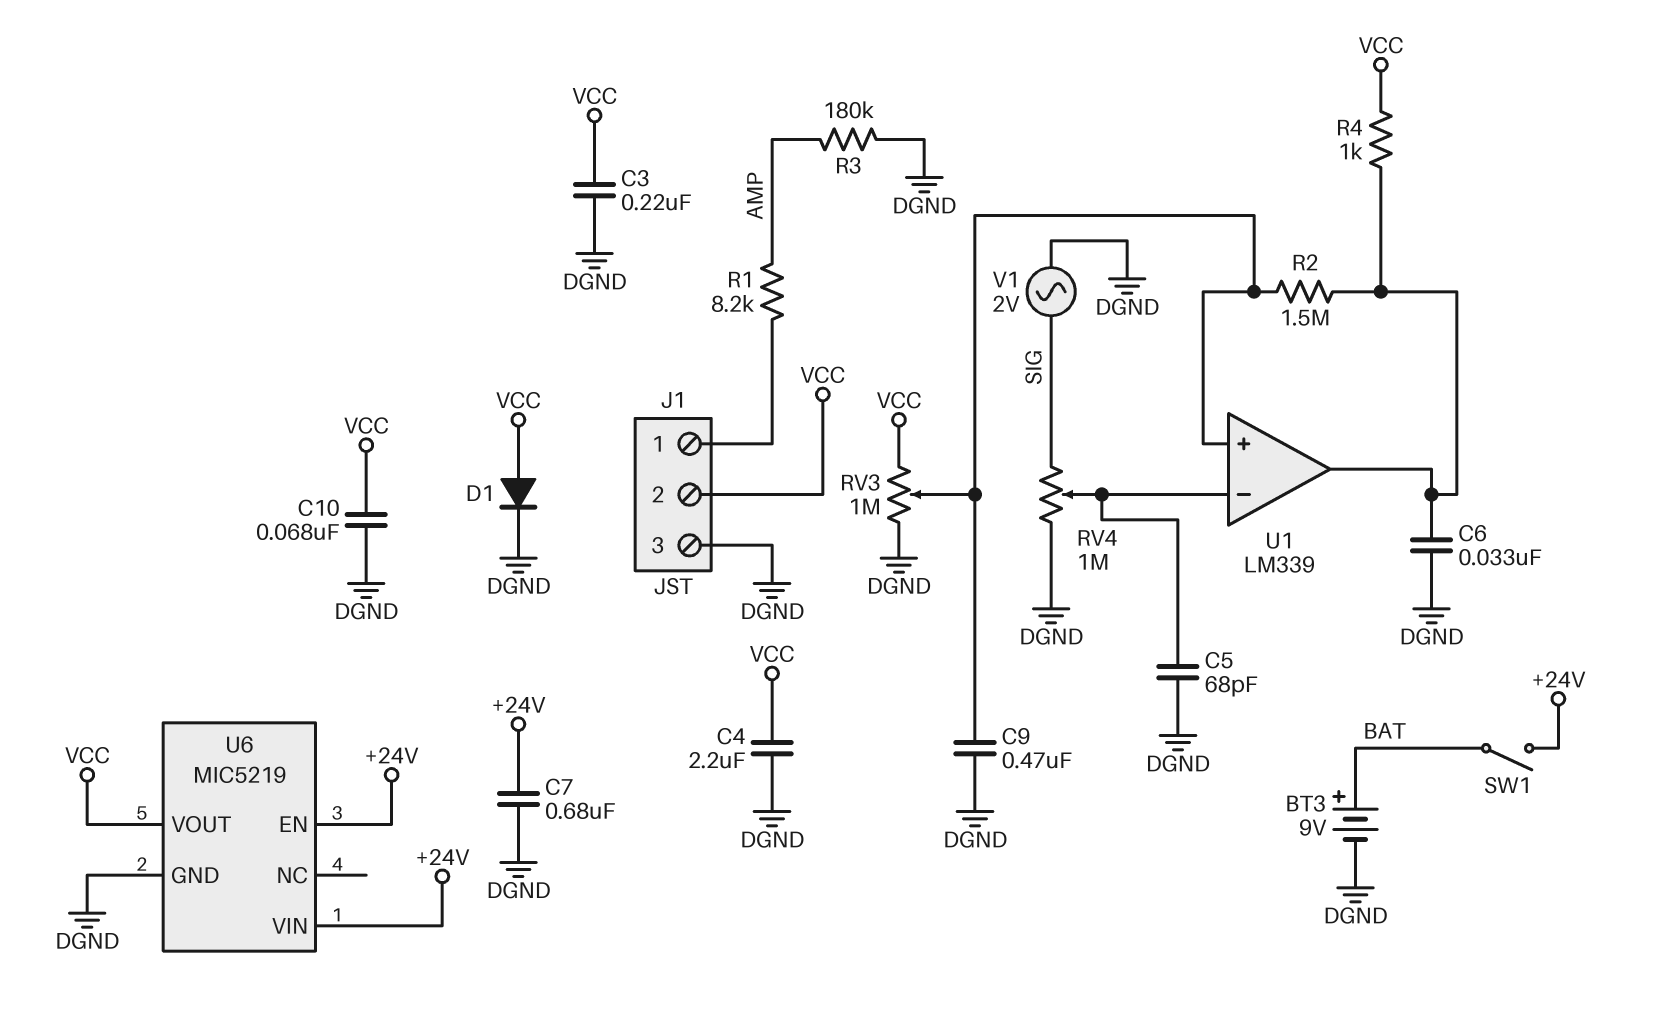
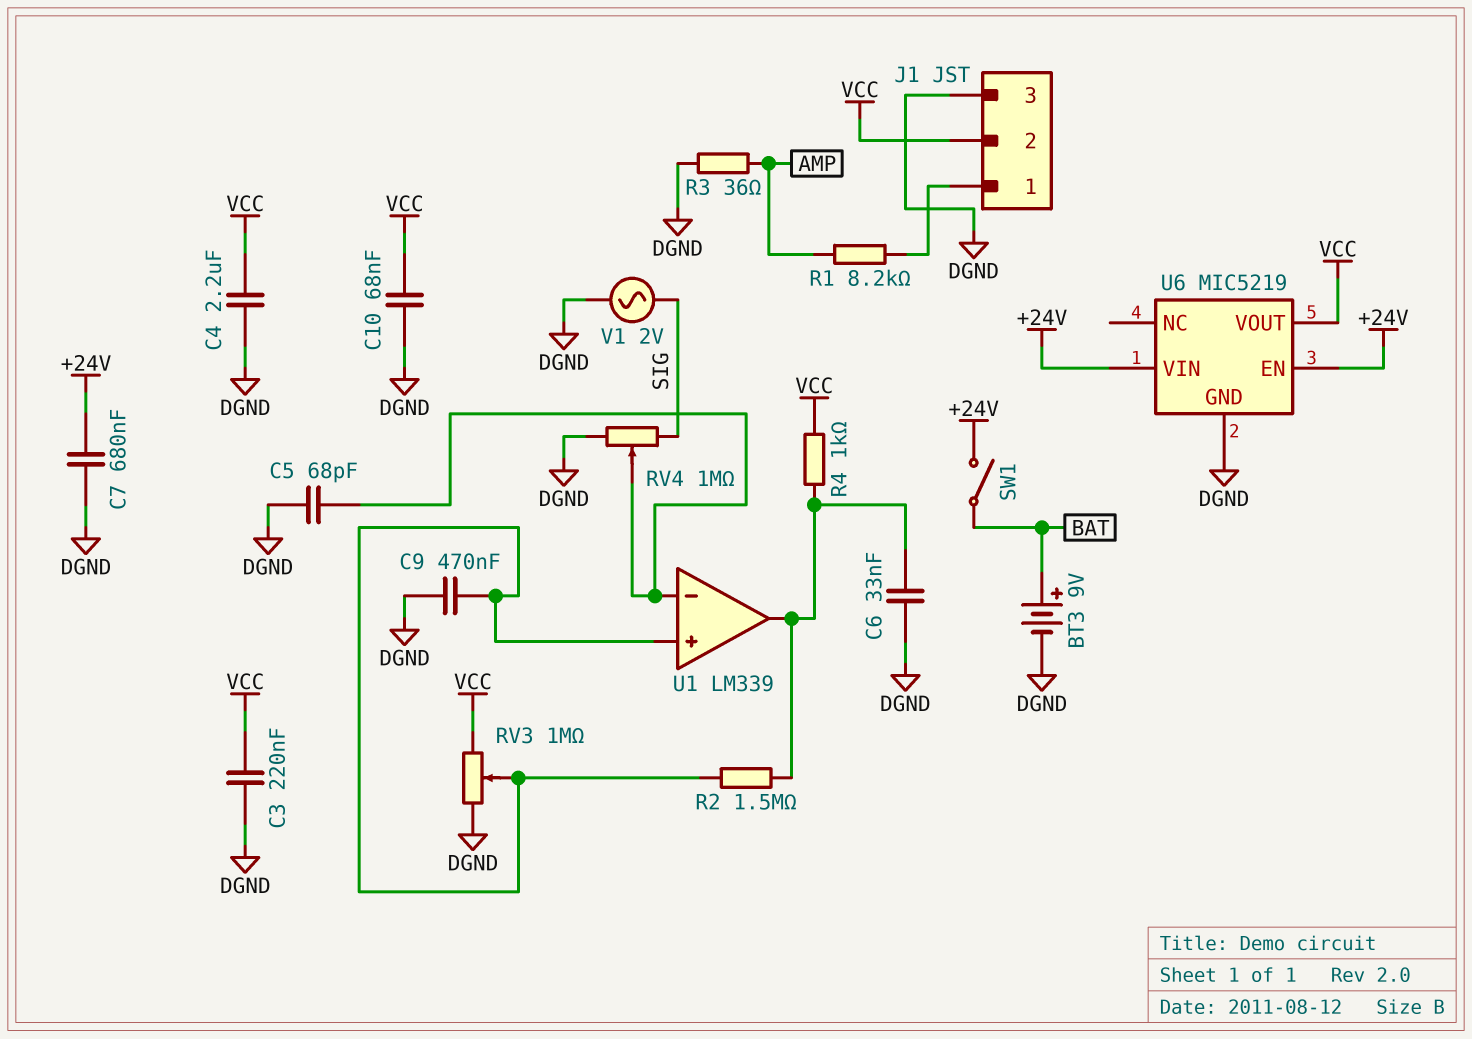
D1: diode (A VCC, K DGND) -> none
R3: 180k (AMP, DGND) -> 36 (AMP, DGND)

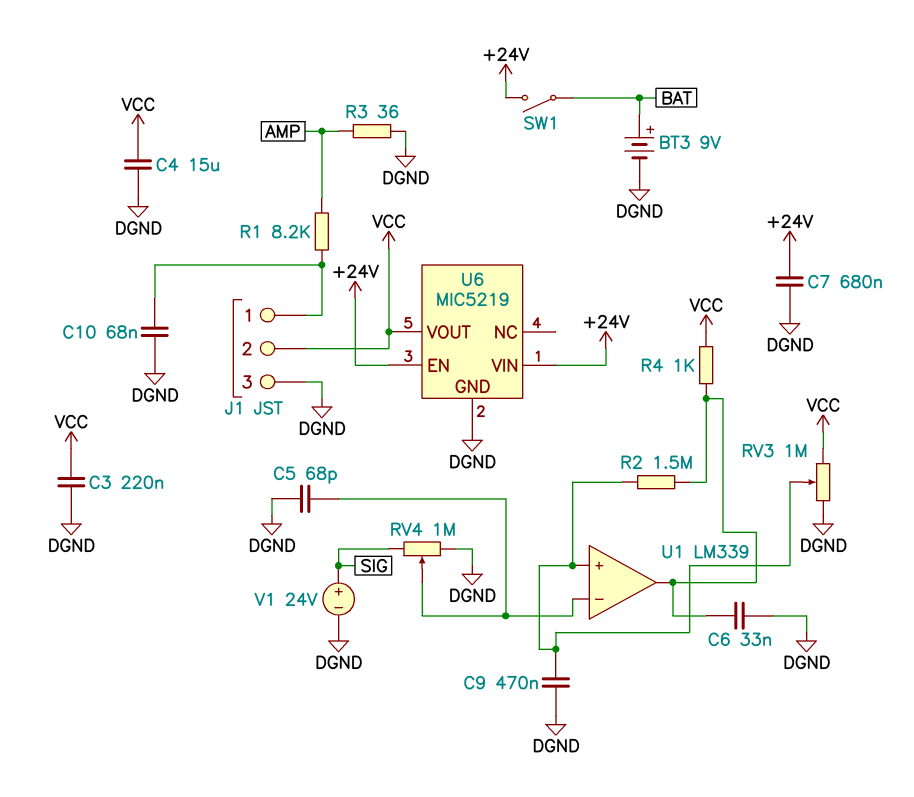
C4: 2.2uF (DGND, VCC) -> 15uF (DGND, VCC)
C10: 68nF (DGND, VCC) -> 68nF (DGND, J1/1)
V1: AC 2V (DGND, SIG) -> 24V (plus SIG, minus DGND)

